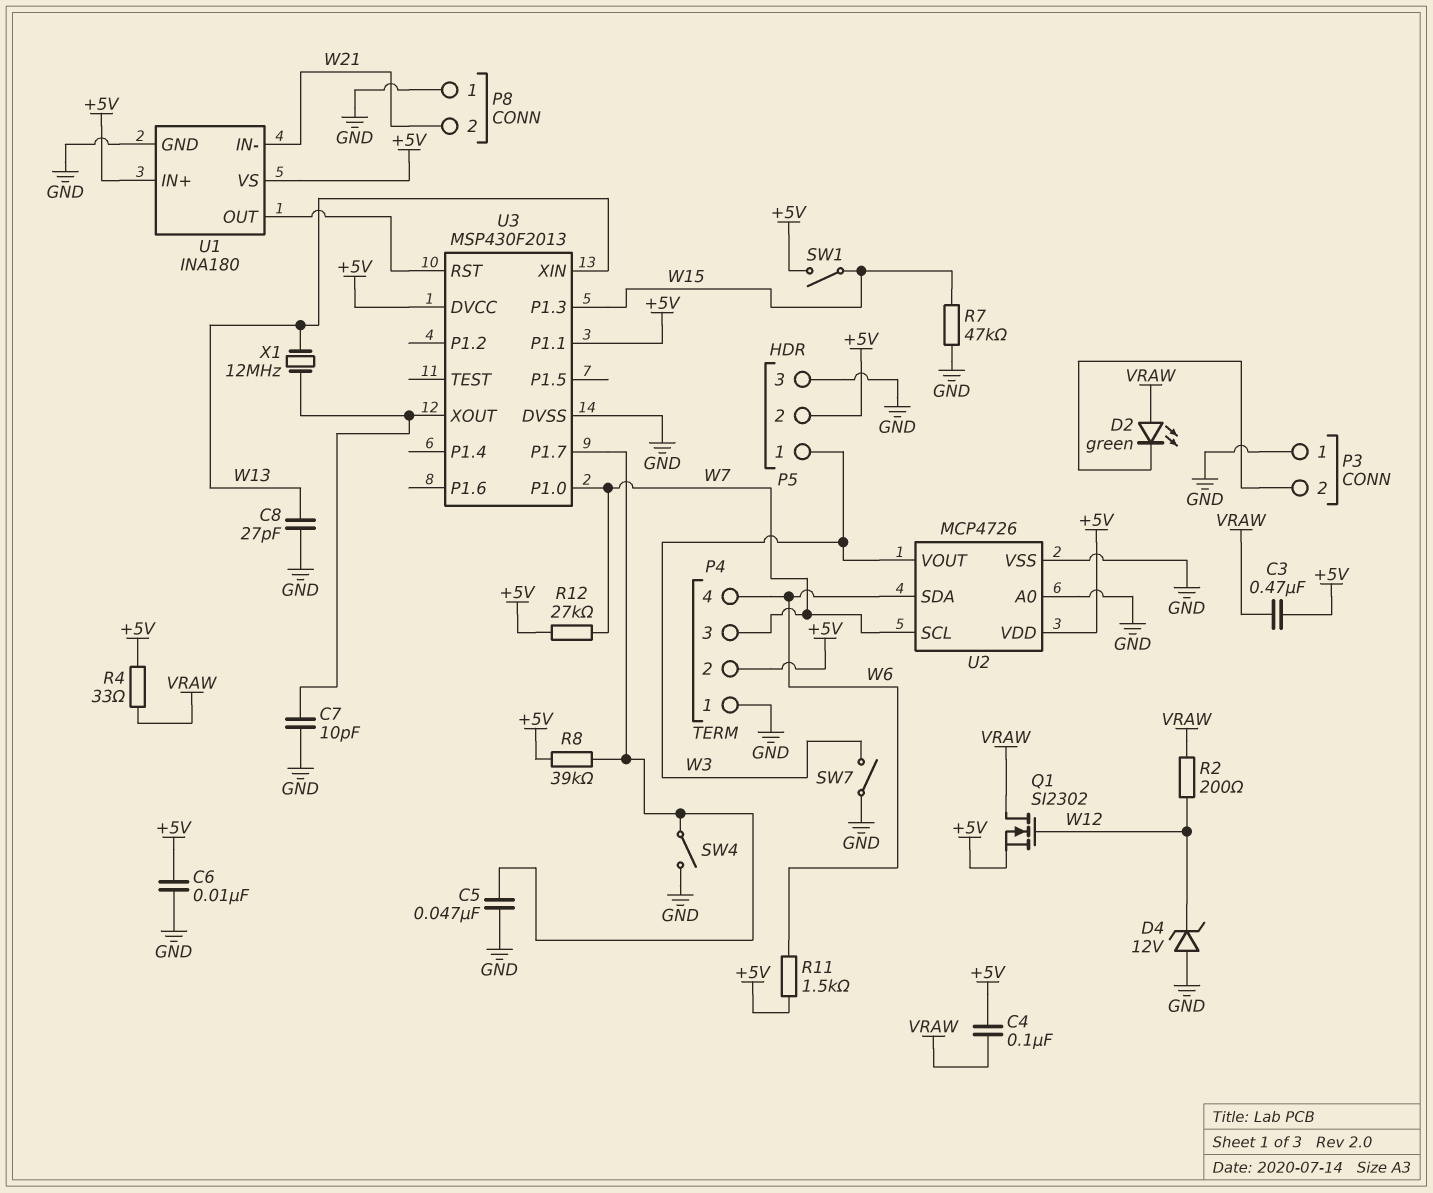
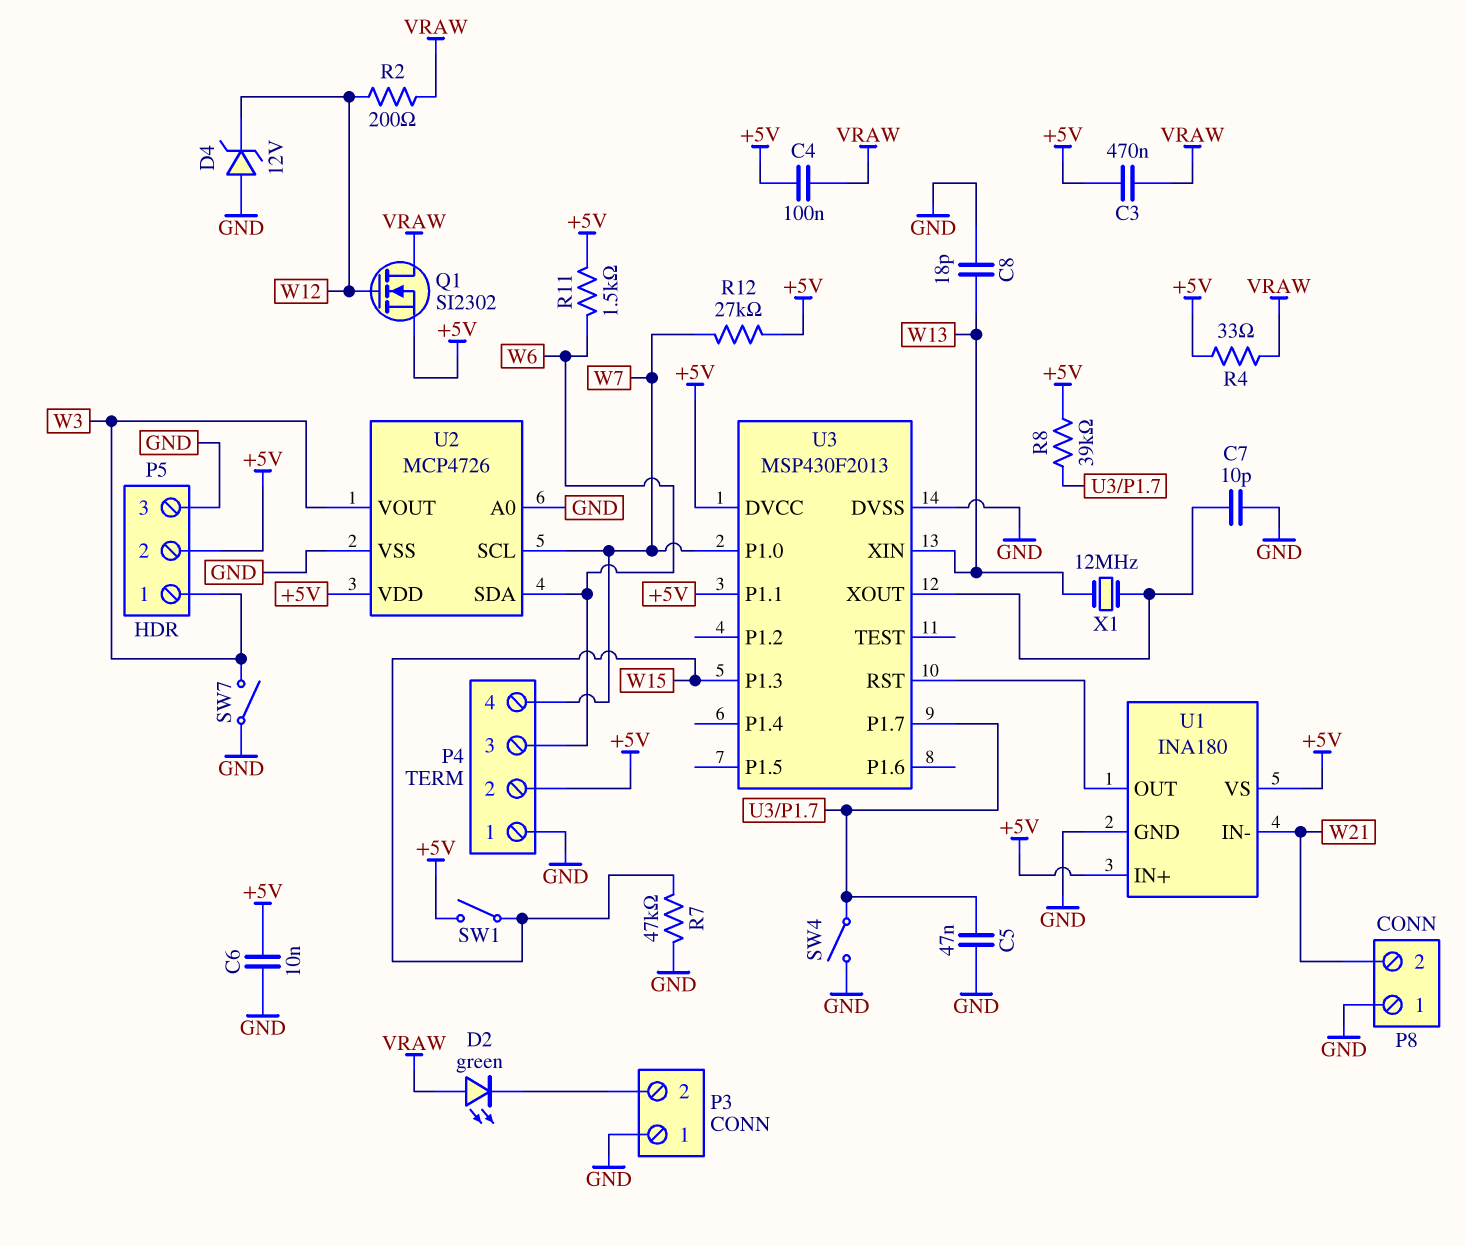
C8: 27pF (GND, W13) -> 18pF (GND, W13)
P4 pin 3: W7 -> W6
P4 pin 4: W6 -> W7

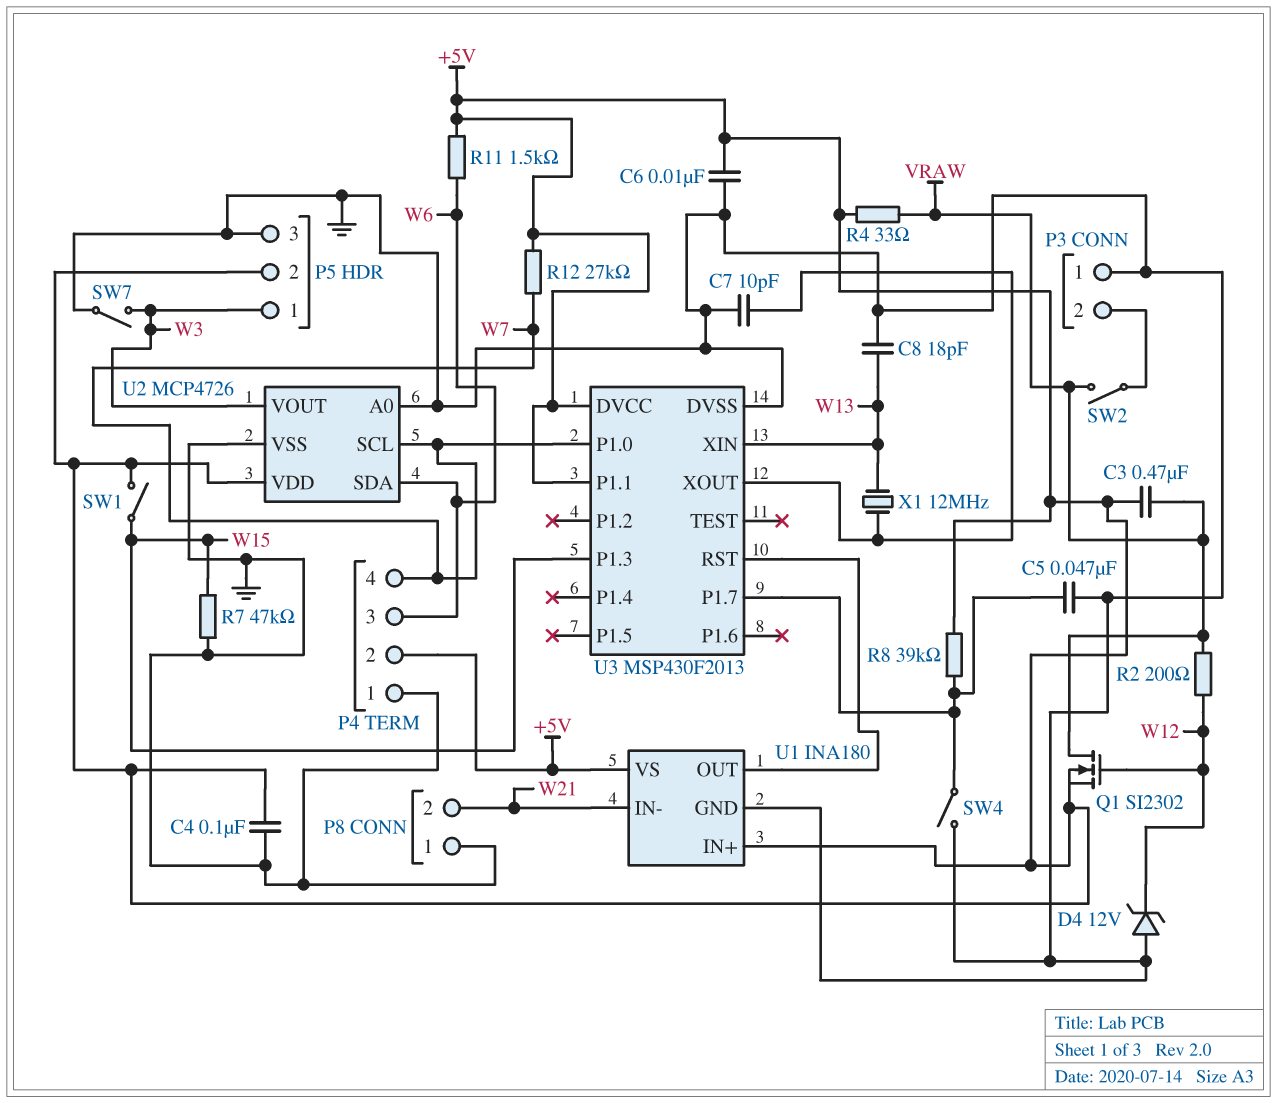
C4: 100nF (+5V, VRAW) -> 100nF (+5V, GND)
D2: LED green (A VRAW, K P3/2) -> none
SW2: none -> switch (P3/2, VRAW)

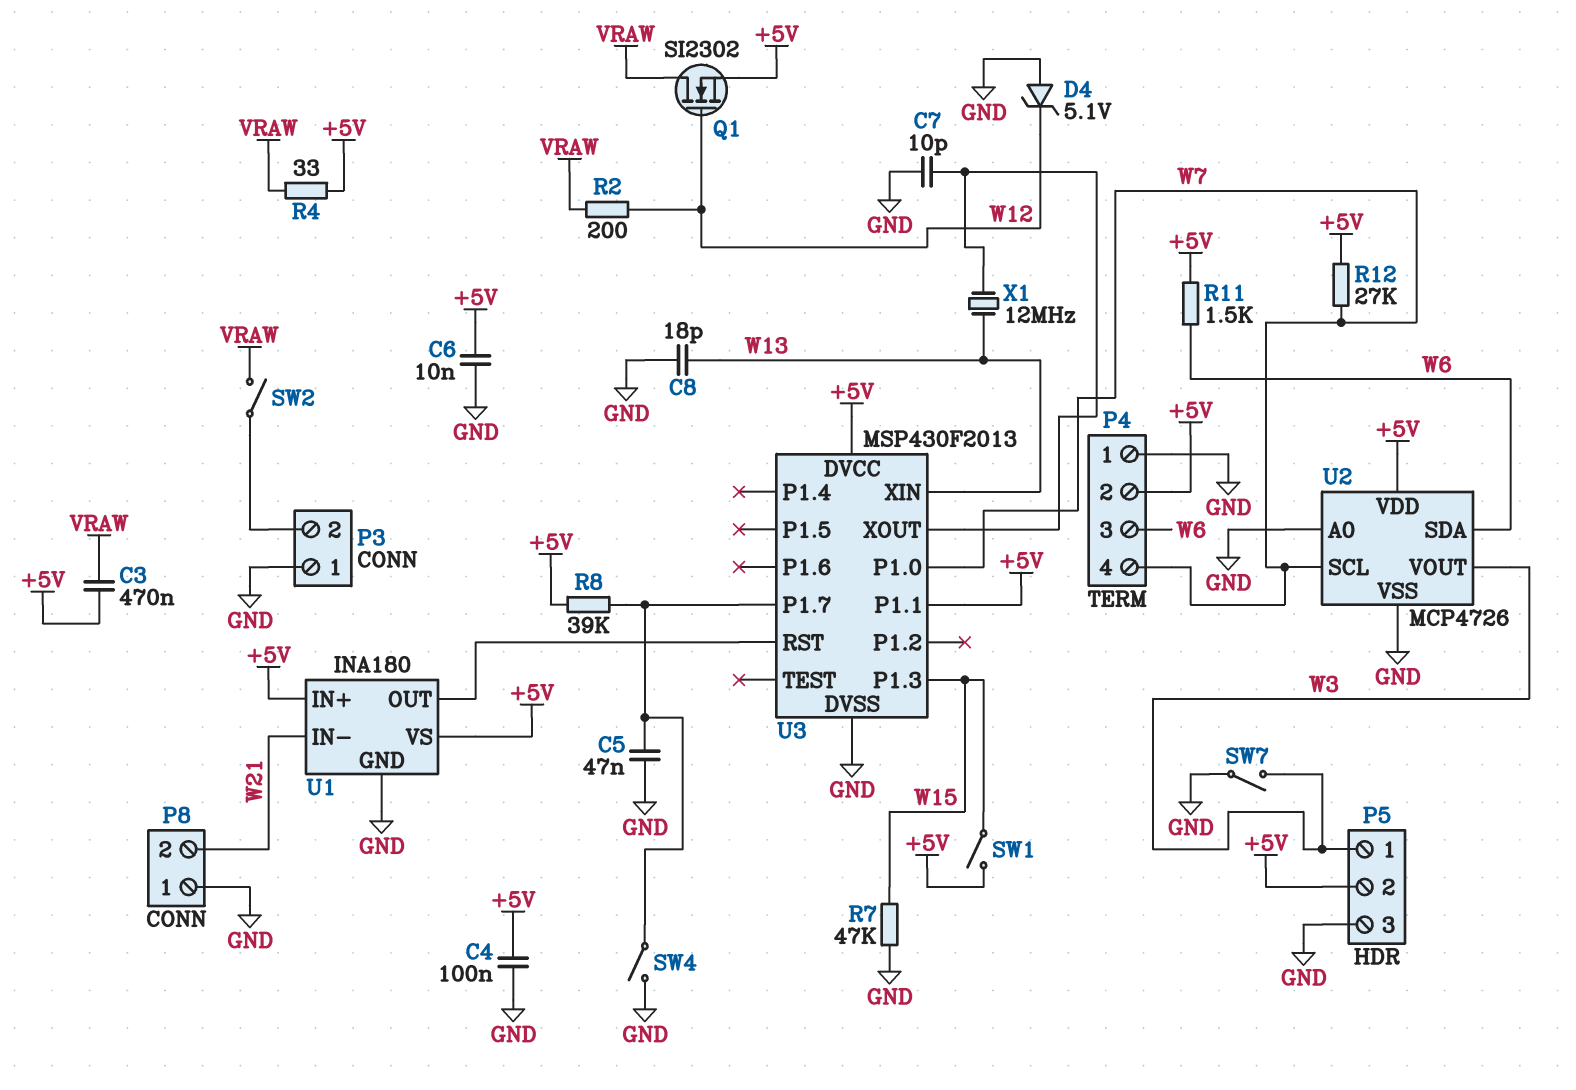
D4: zener 12V (A GND, K W12) -> zener 5.1V (A GND, K W12)

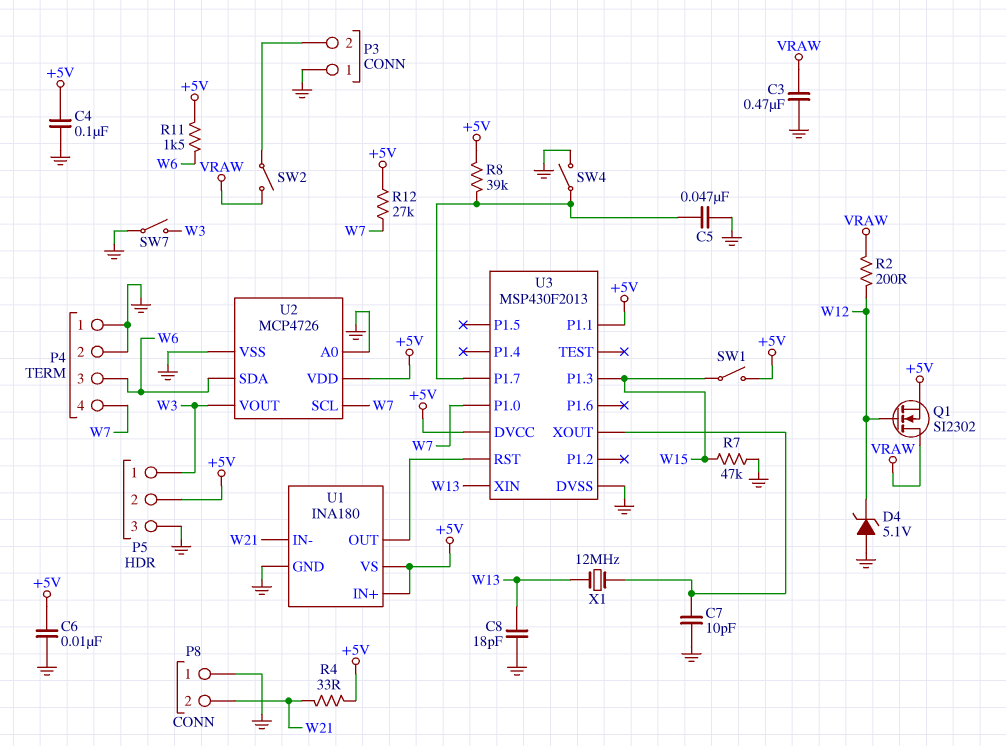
C3: 470nF (+5V, VRAW) -> 470nF (GND, VRAW)
P4 pin 2: +5V -> GND
R4: 33 (+5V, VRAW) -> 33 (+5V, W21)

